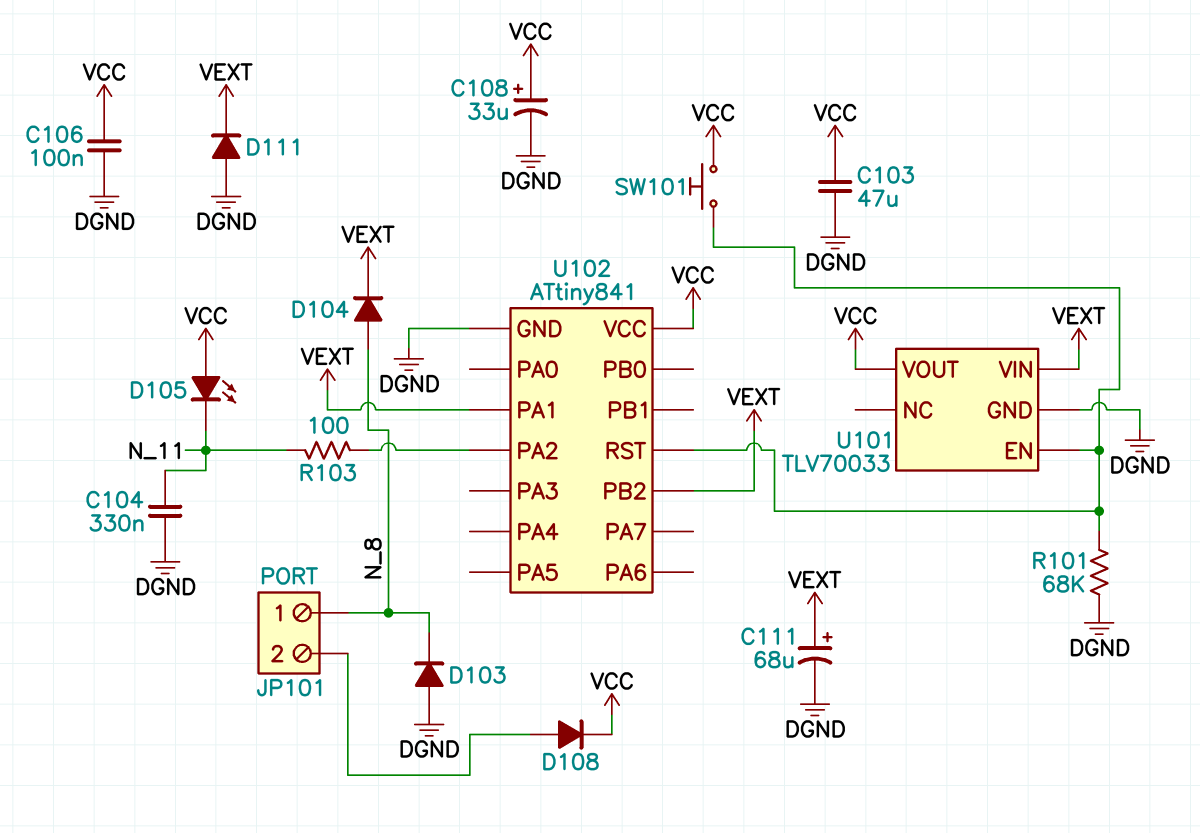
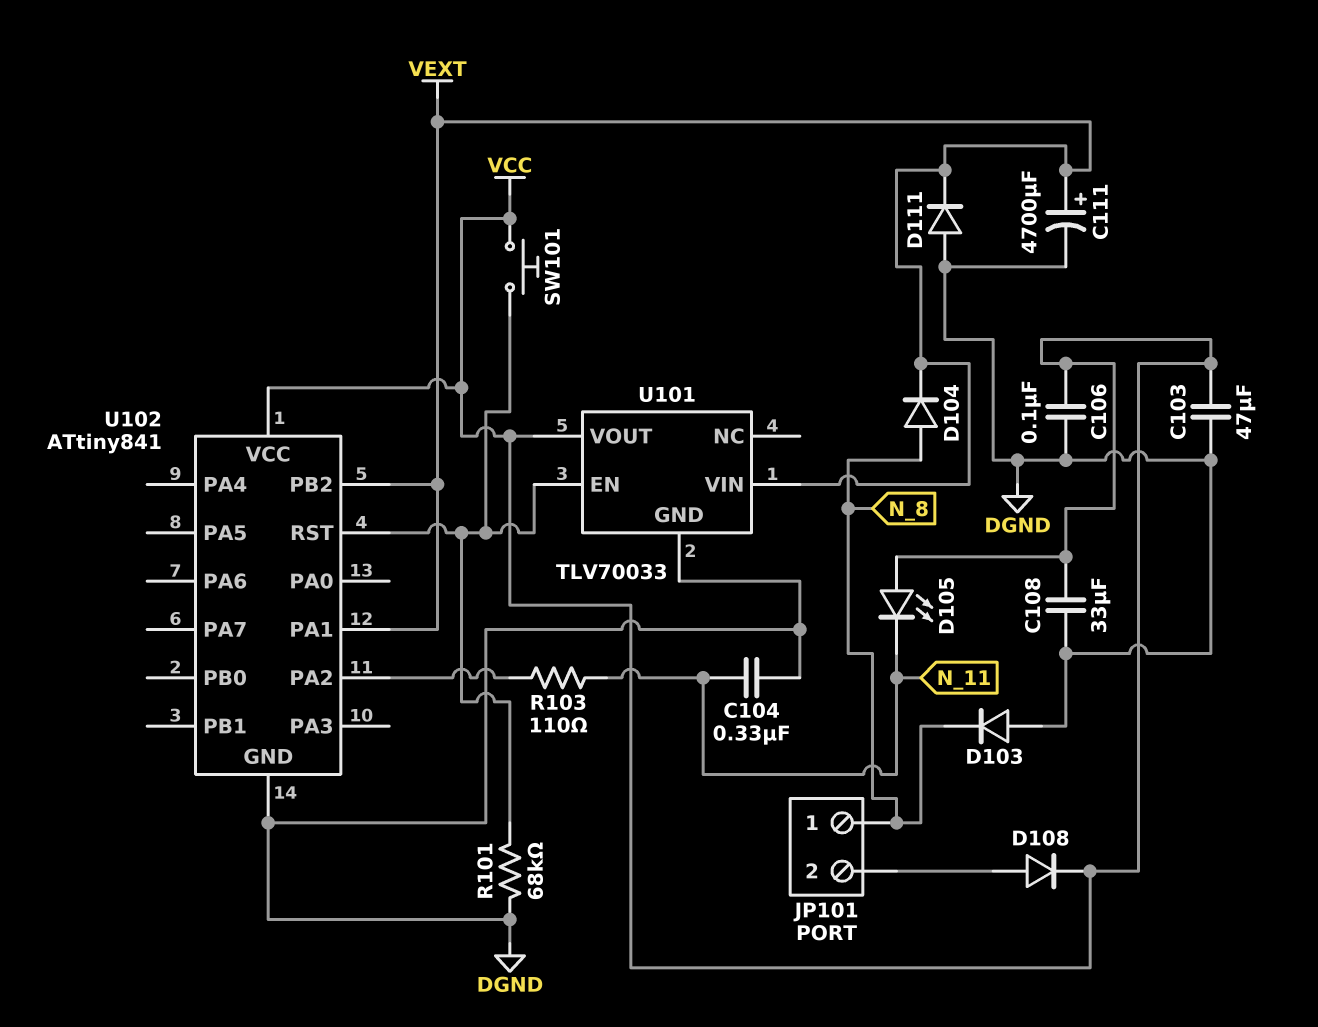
C108: 33uF (plus VCC, minus DGND) -> 33uF (DGND, VCC)
C111: 68uF (plus VEXT, minus DGND) -> 4700uF (plus VEXT, minus DGND)
R103: 100 (N_11, U102/PA2) -> 110 (N_11, U102/PA2)

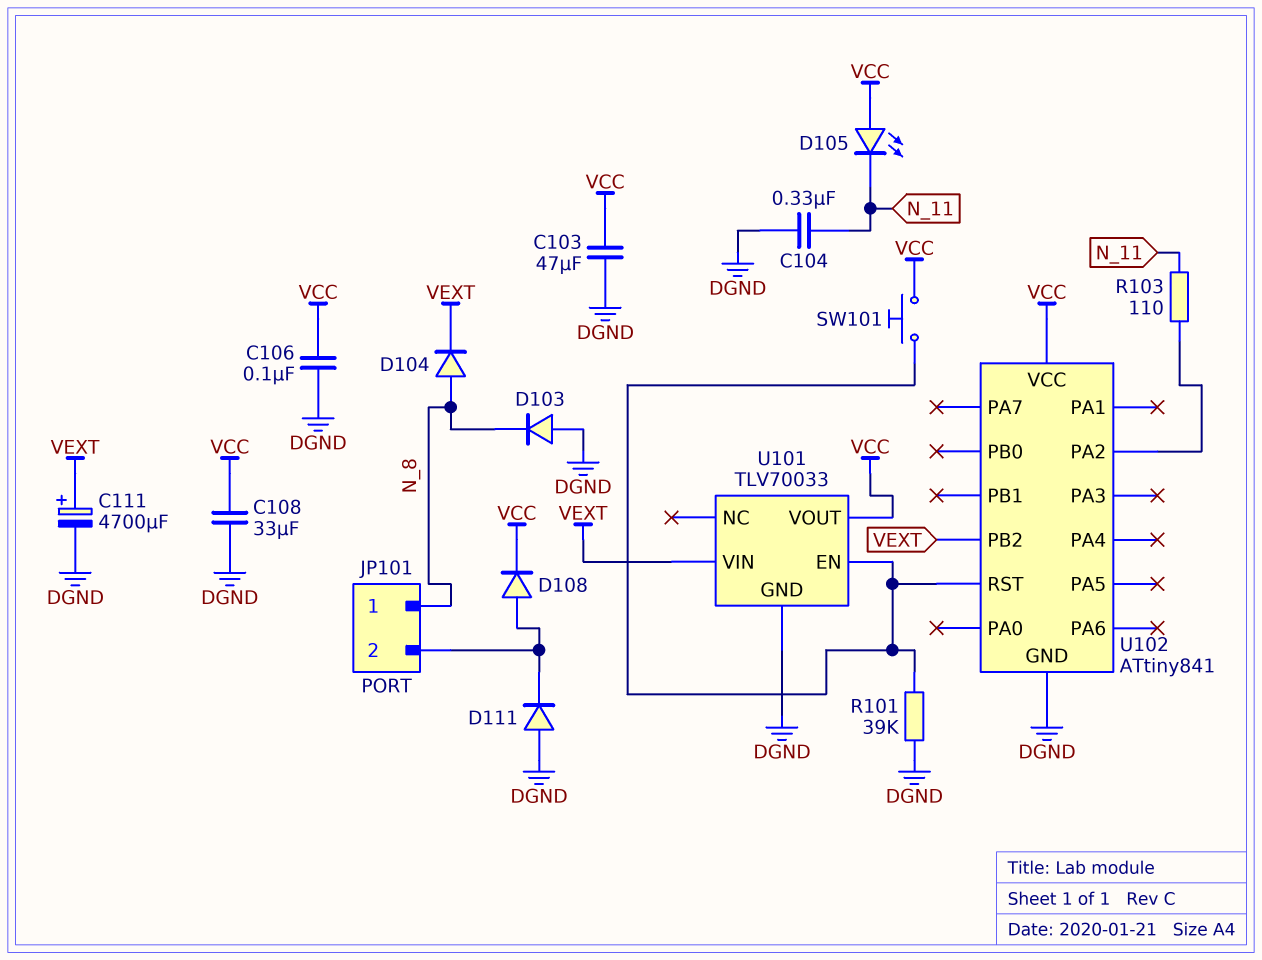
D111: diode (A DGND, K VEXT) -> diode (A DGND, K JP101/2)
R101: 68k (DGND, U101/EN) -> 39k (DGND, U101/EN)
U102 pin PA1: VEXT -> none

